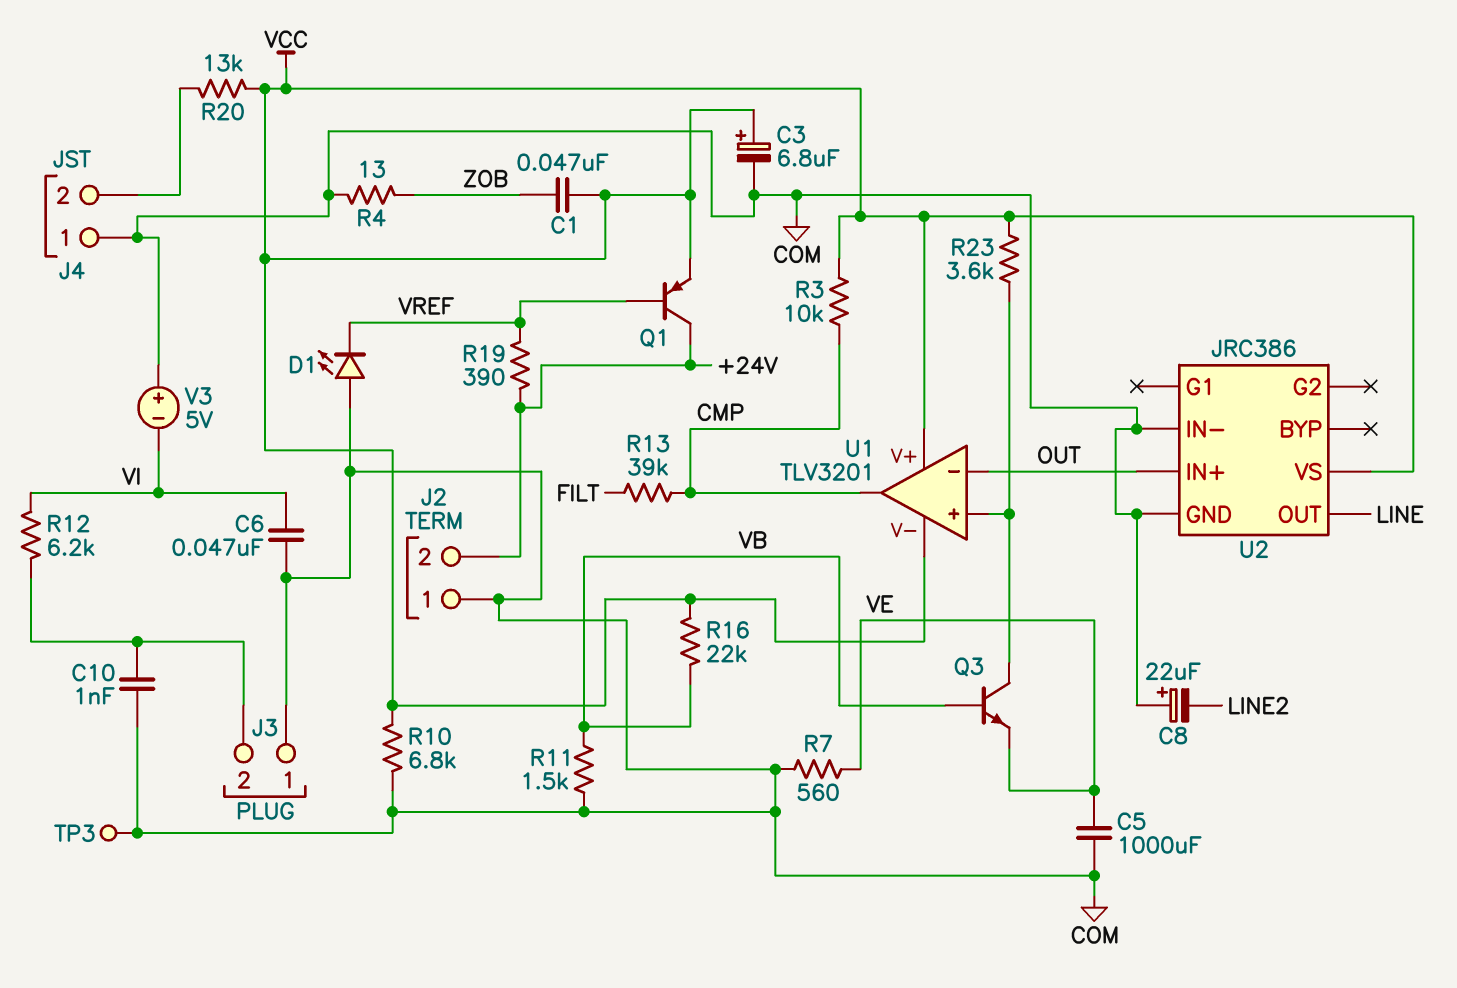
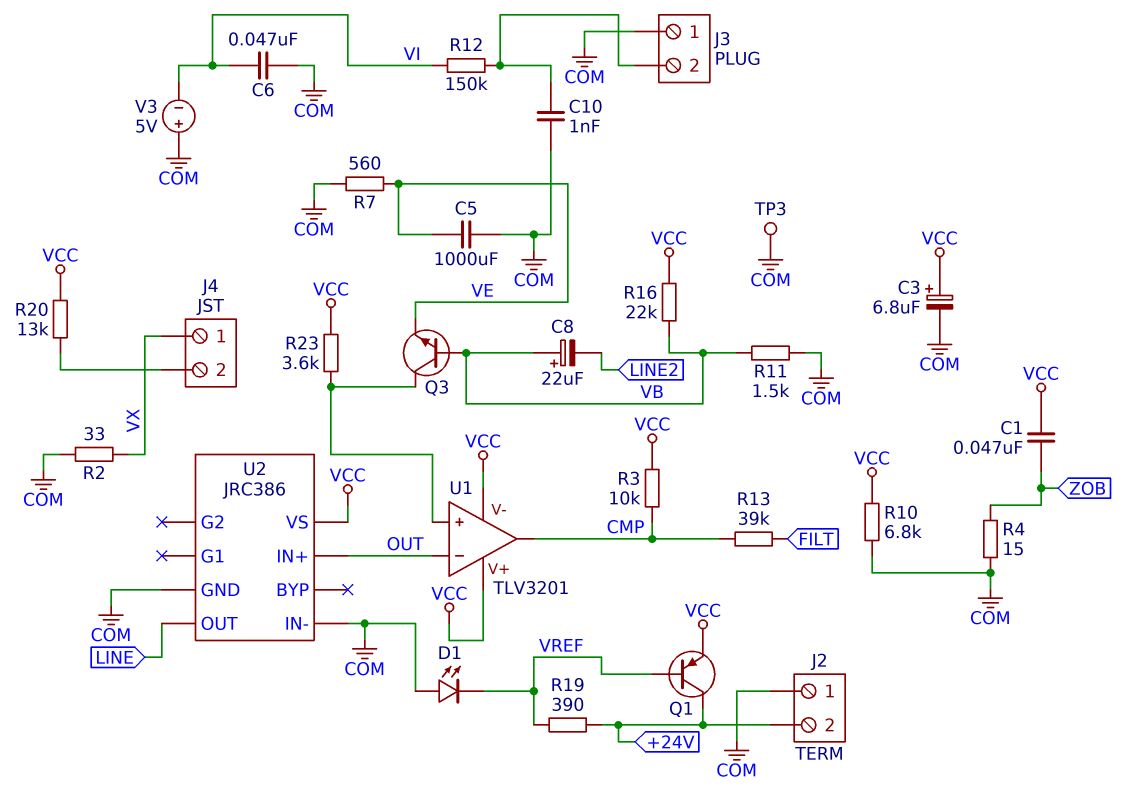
C8: 22uF (plus COM, minus LINE2) -> 22uF (plus VB, minus LINE2)
J4 pin 1: COM -> VX
R2: none -> 33 (COM, VX)
R4: 13 (COM, ZOB) -> 15 (COM, ZOB)
R12: 6.2k (J3/2, VI) -> 150k (J3/2, VI)

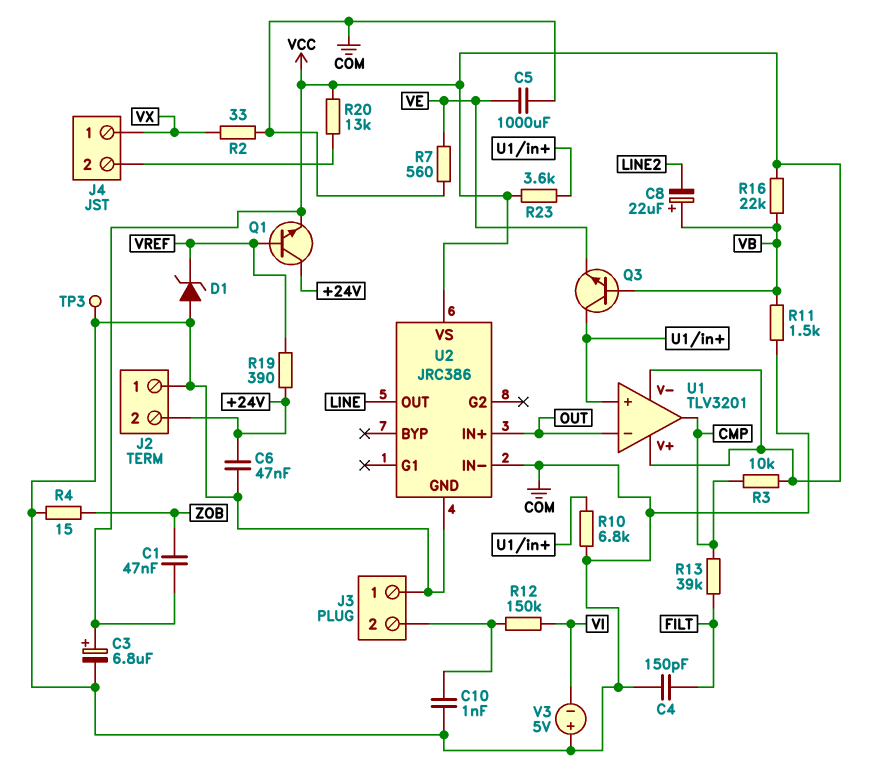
C4: none -> 150pF (COM, FILT)
C6: 47nF (COM, VI) -> 47nF (+24V, COM)
D1: LED (A COM, K VREF) -> zener (A COM, K VREF)
Q1: PNP (B VREF, C +24V, E VCC) -> NPN (B VREF, C +24V, E VCC)
R10: 6.8k (COM, VCC) -> 6.8k (COM, U1/in+)

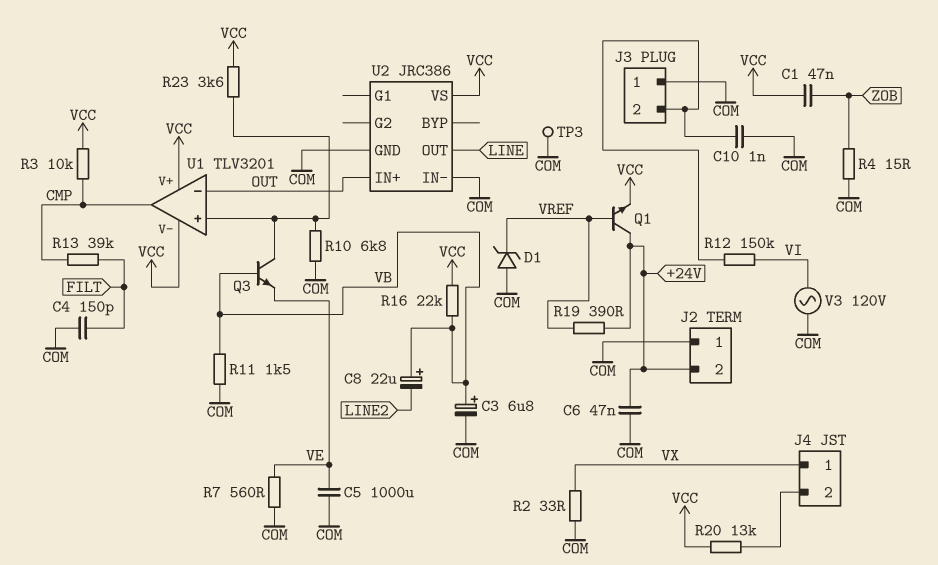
C3: 6.8uF (plus VCC, minus COM) -> 6.8uF (plus VB, minus COM)
V3: 5V (plus COM, minus VI) -> AC 120V (COM, VI)

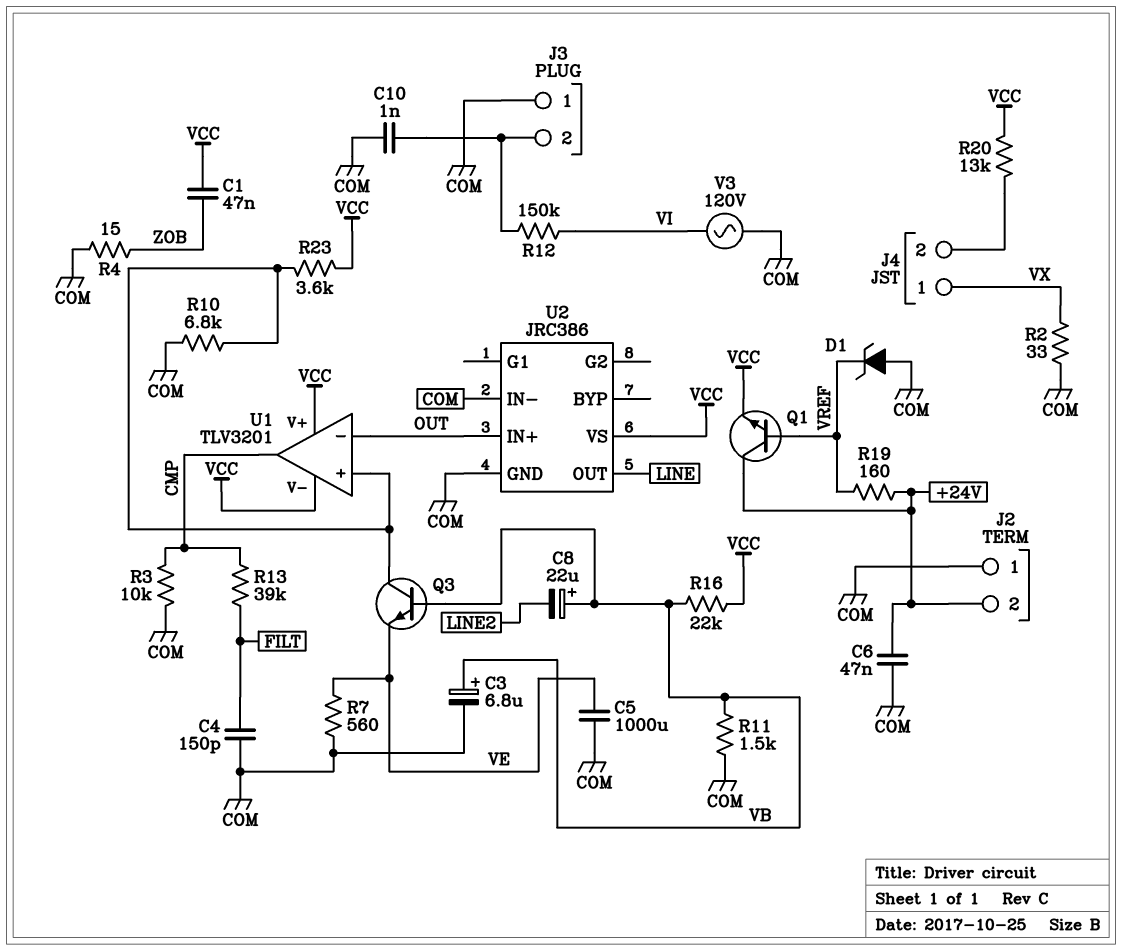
R3: 10k (CMP, VCC) -> 10k (CMP, COM)
R19: 390 (+24V, VREF) -> 160 (+24V, VREF)
TP3: test point (COM) -> none

